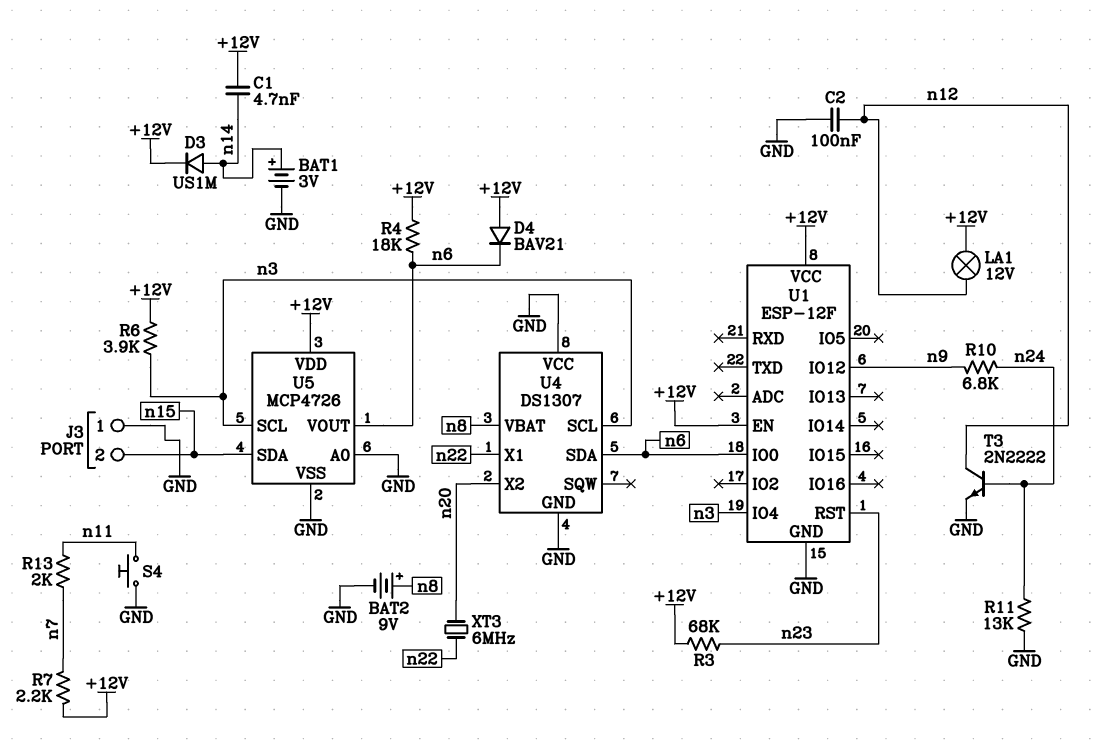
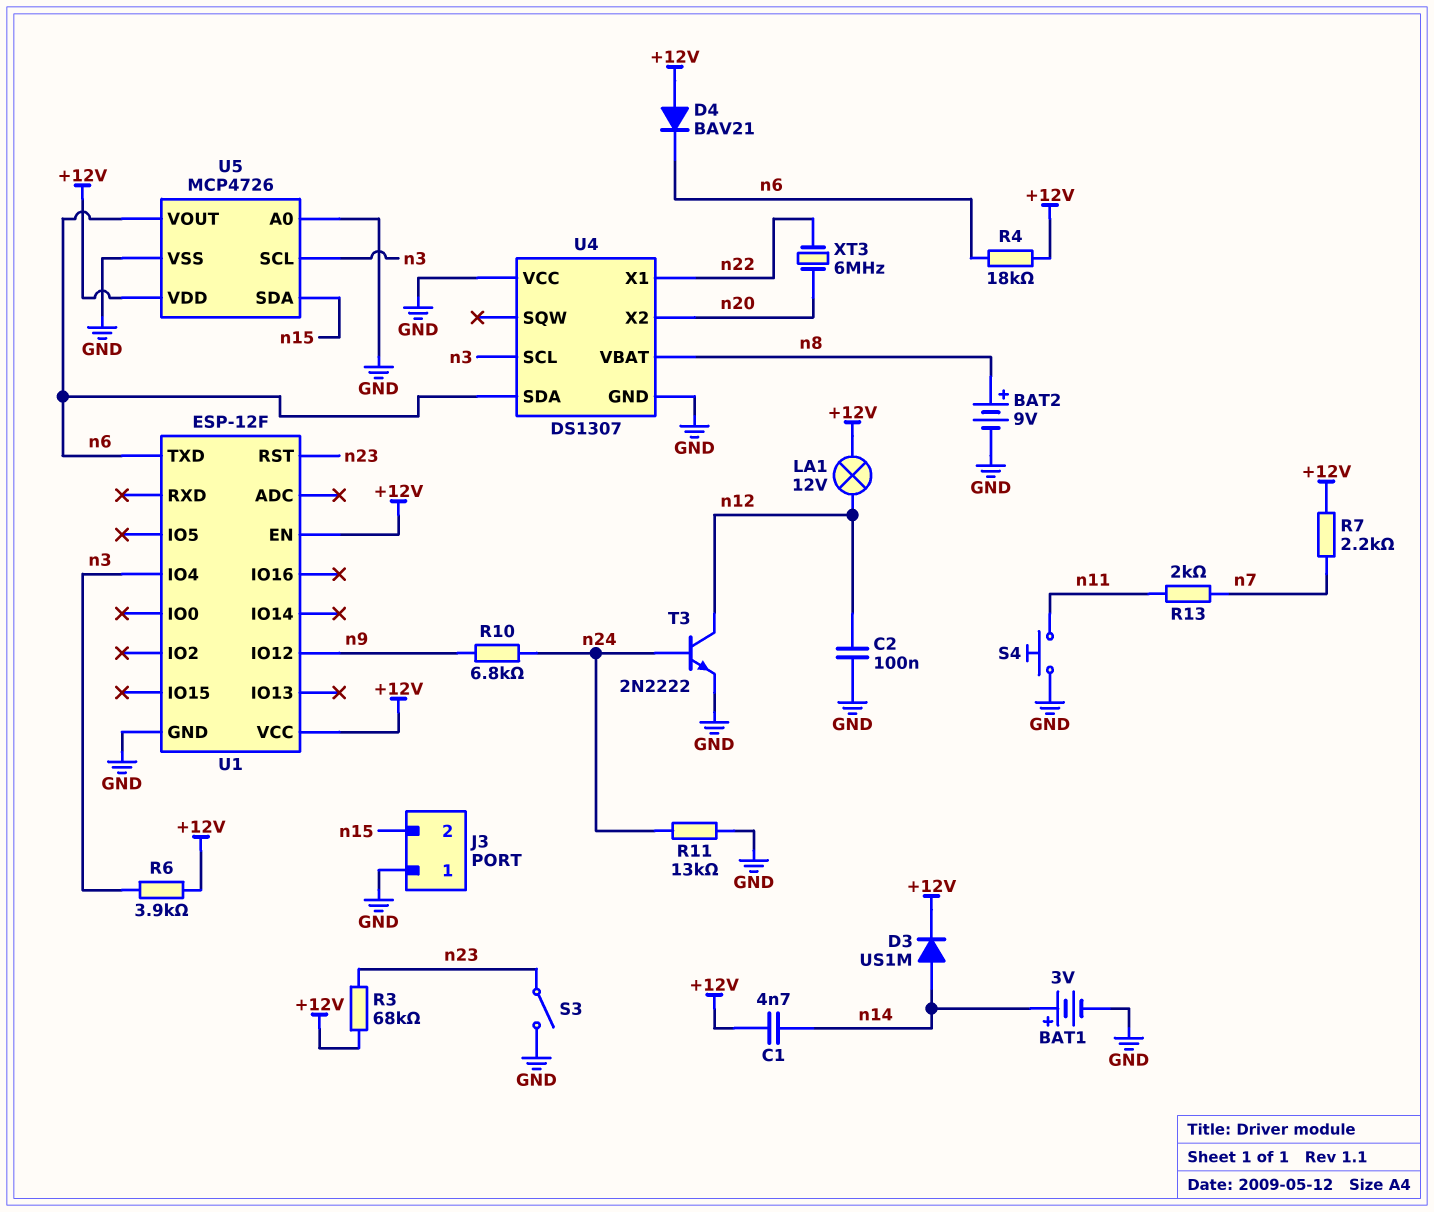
S3: none -> switch (GND, n23)
U1 pin IO0: n6 -> none
U1 pin TXD: none -> n6

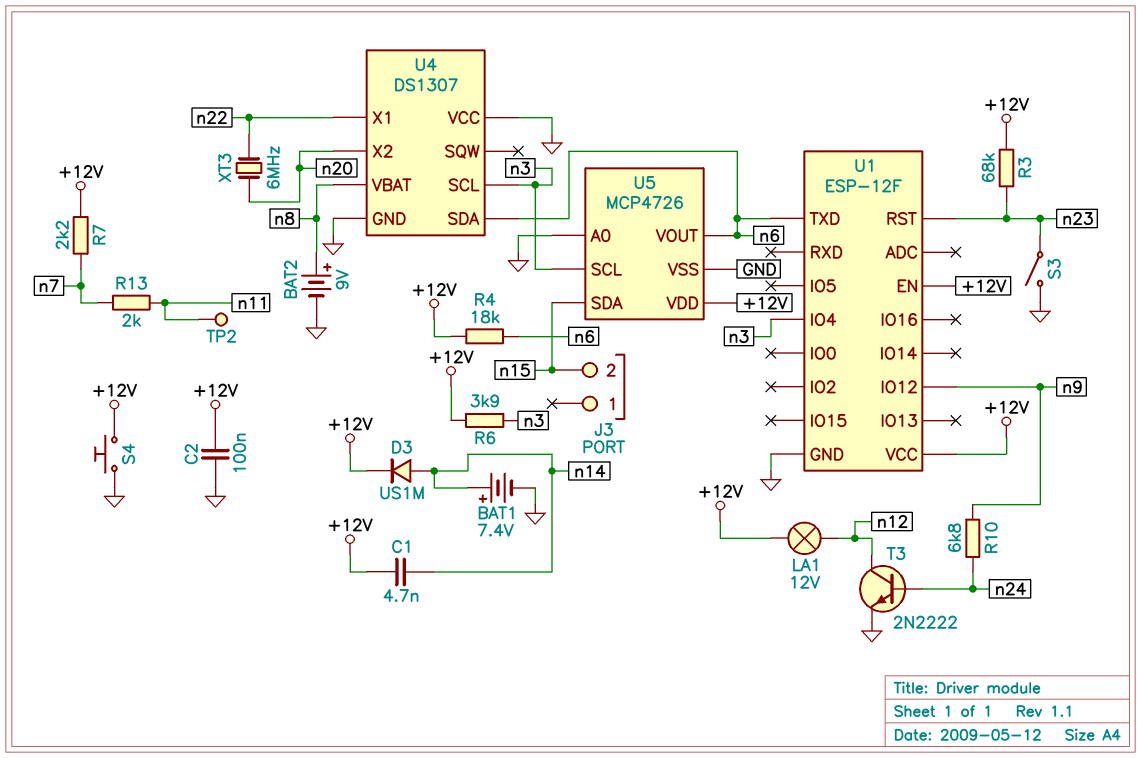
BAT1: 3V (plus n14, minus GND) -> 7.4V (plus n14, minus GND)
C2: 100nF (GND, n12) -> 100nF (+12V, GND)
D4: diode BAV21 (A +12V, K n6) -> none
J3 pin 1: GND -> none
R11: 13k (GND, n24) -> none
S4: button (GND, n11) -> button (+12V, GND)
TP2: none -> test point (n11)

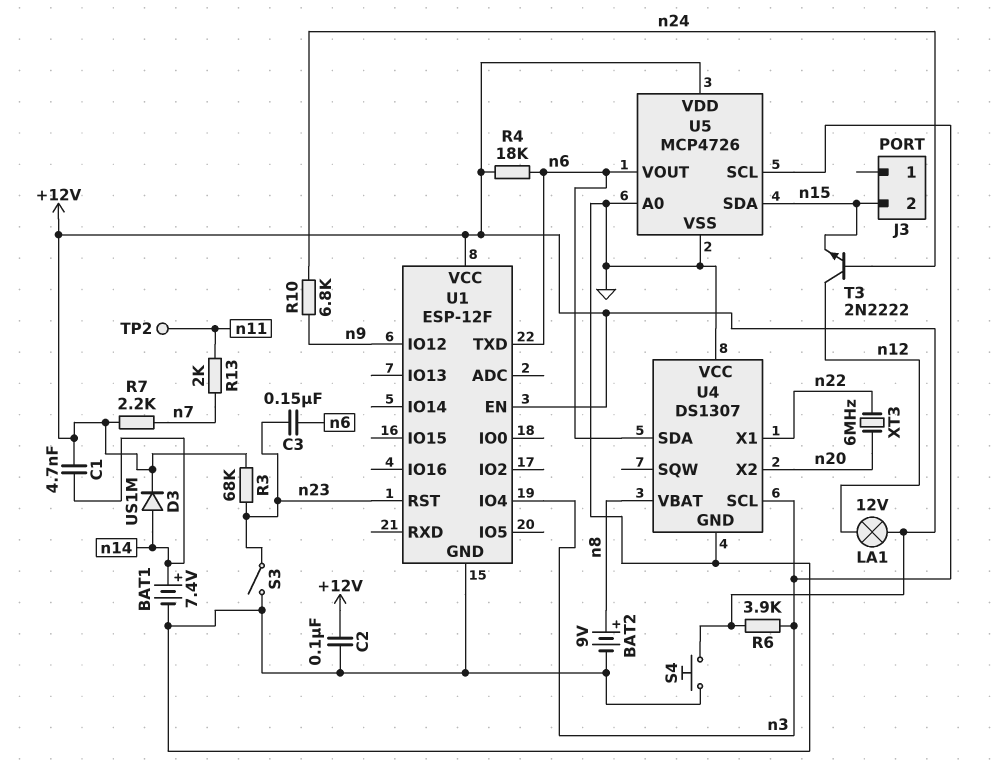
C3: none -> 150nF (n6, n23)
T3: NPN 2N2222 (B n24, C n12, E GND) -> NPN 2N2222 (B n24, C n12, E n15)

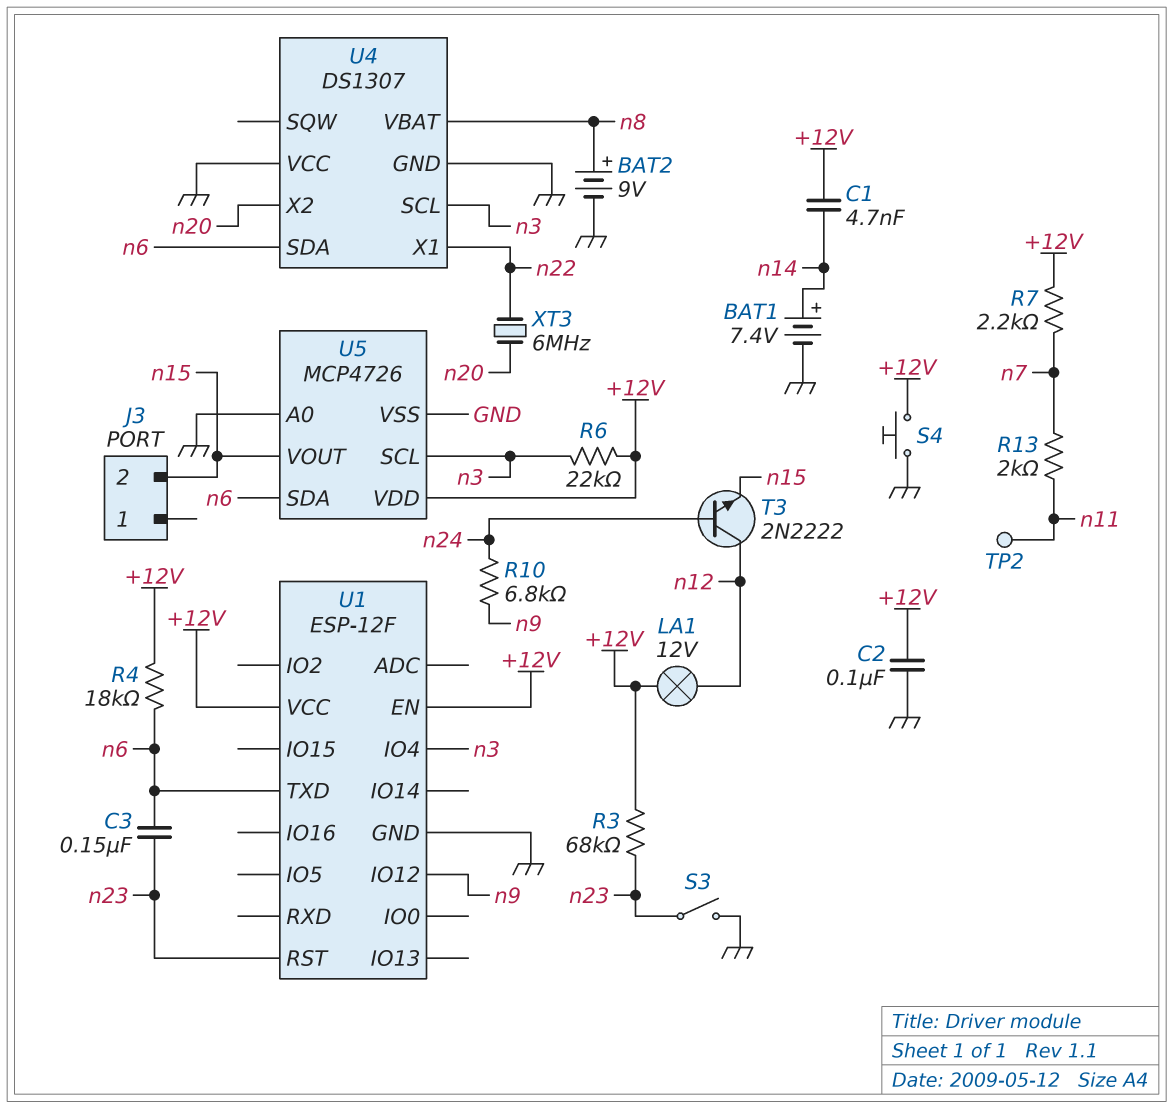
D3: diode US1M (A n14, K +12V) -> none
R6: 3.9k (+12V, n3) -> 22k (+12V, n3)
U5 pin SDA: n15 -> n6
U5 pin VOUT: n6 -> n15

